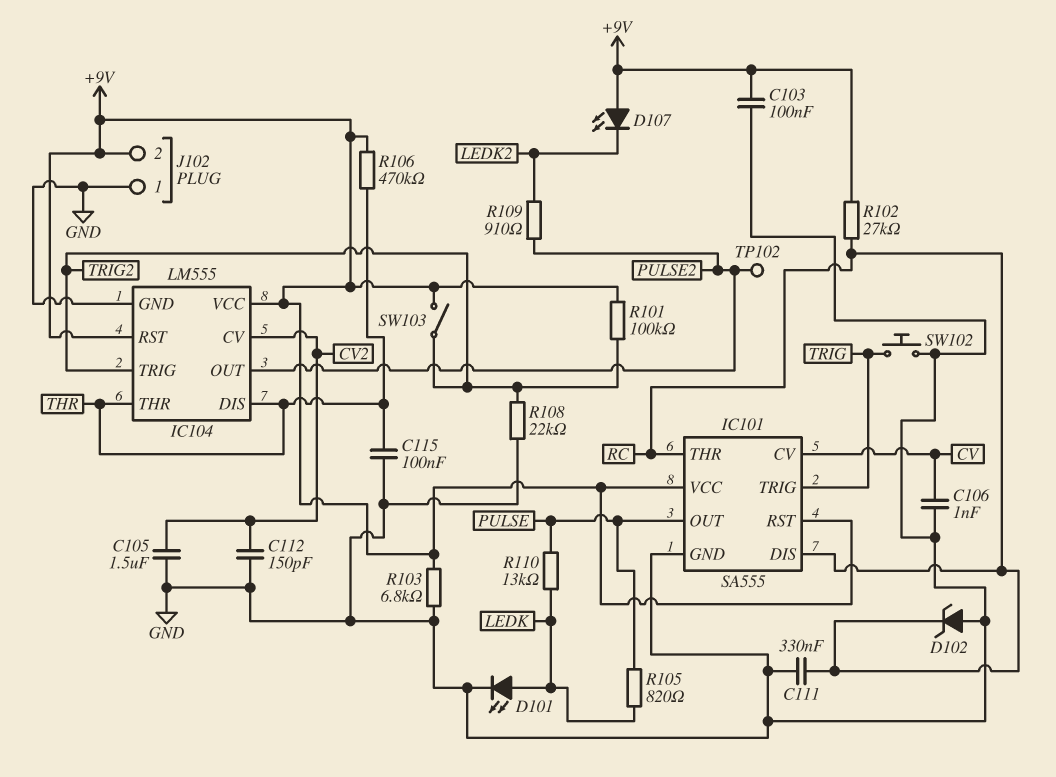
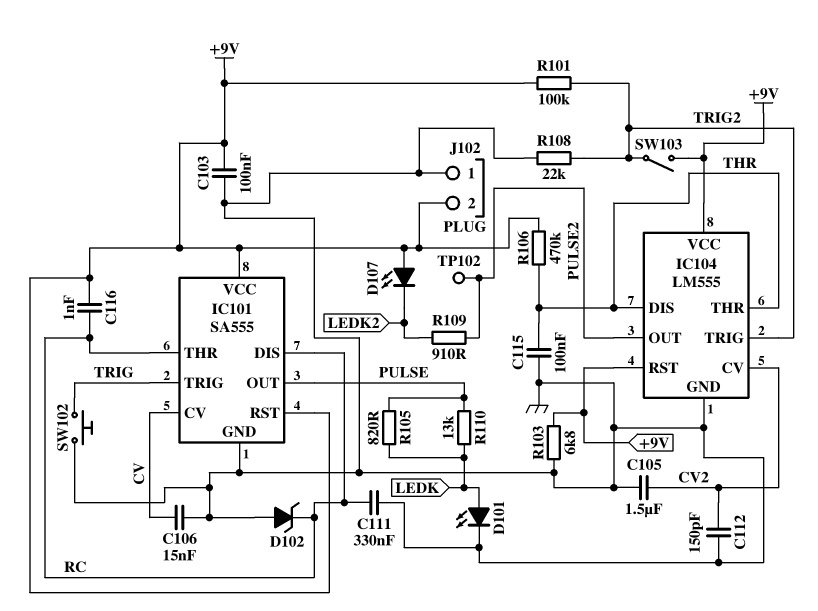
C106: 1nF (CV, GND) -> 15nF (CV, GND)
C116: none -> 1nF (+9V, RC)
R102: 27k (+9V, RC) -> none

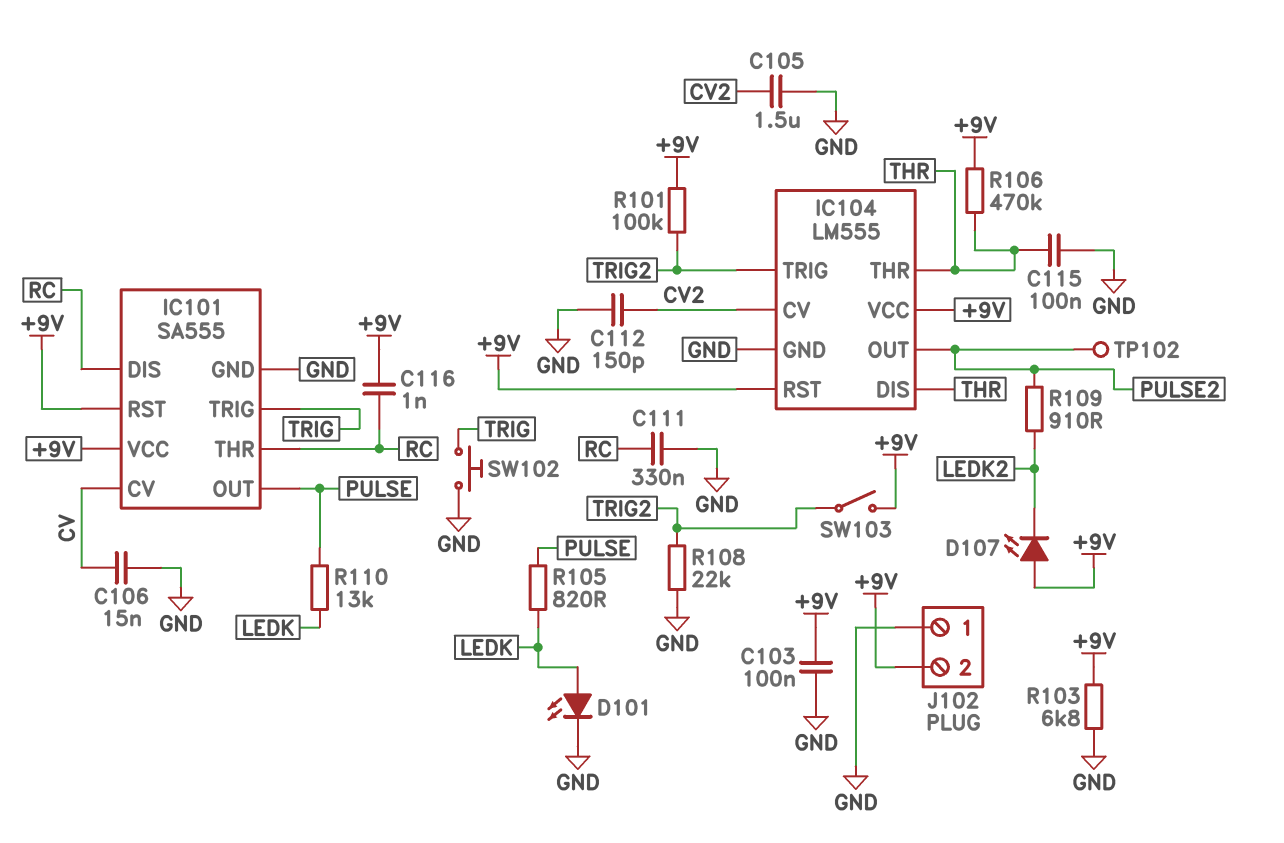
D102: zener (A GND, K RC) -> none

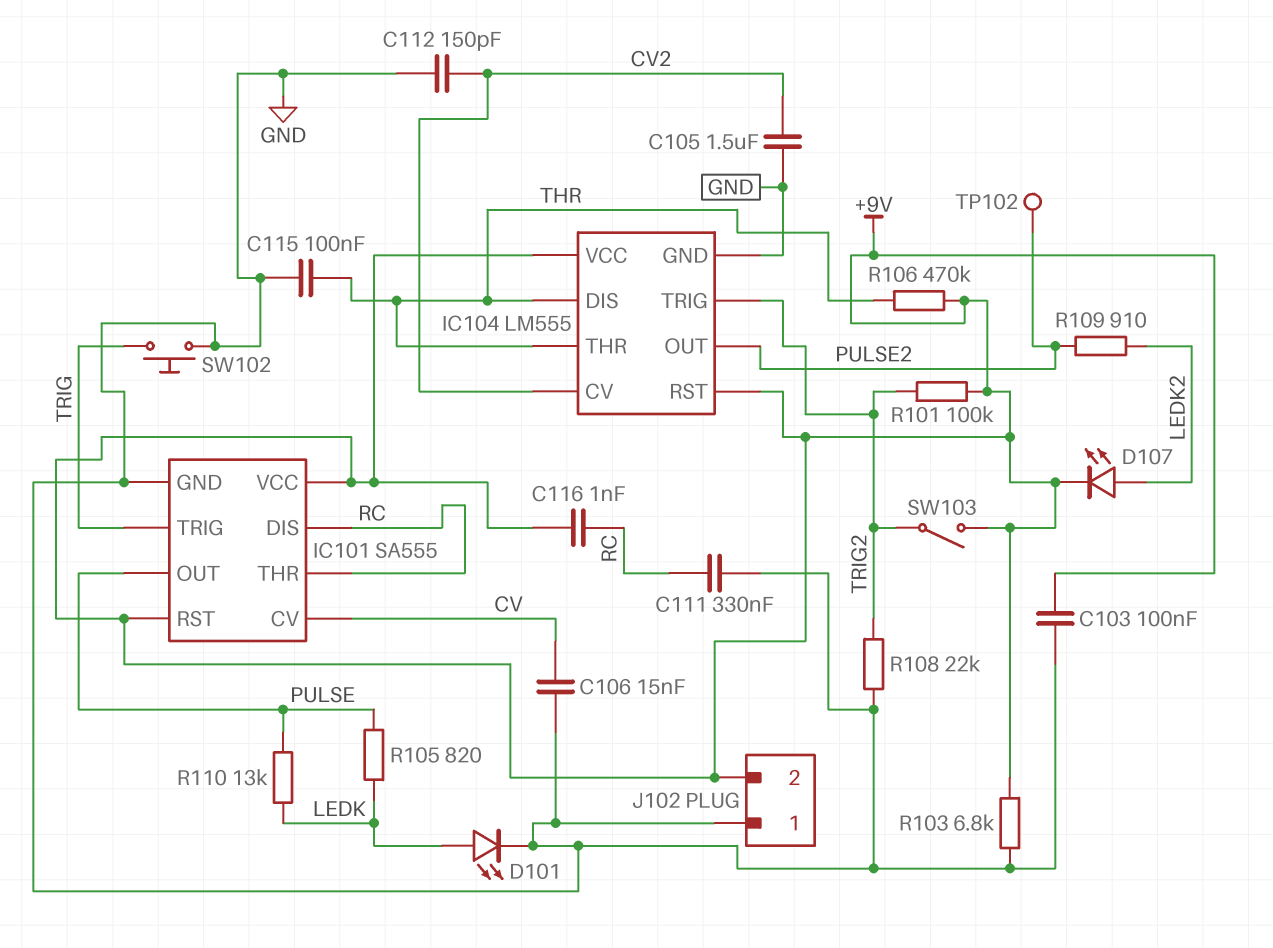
D107: LED (A +9V, K LEDK2) -> LED (A LEDK2, K +9V)

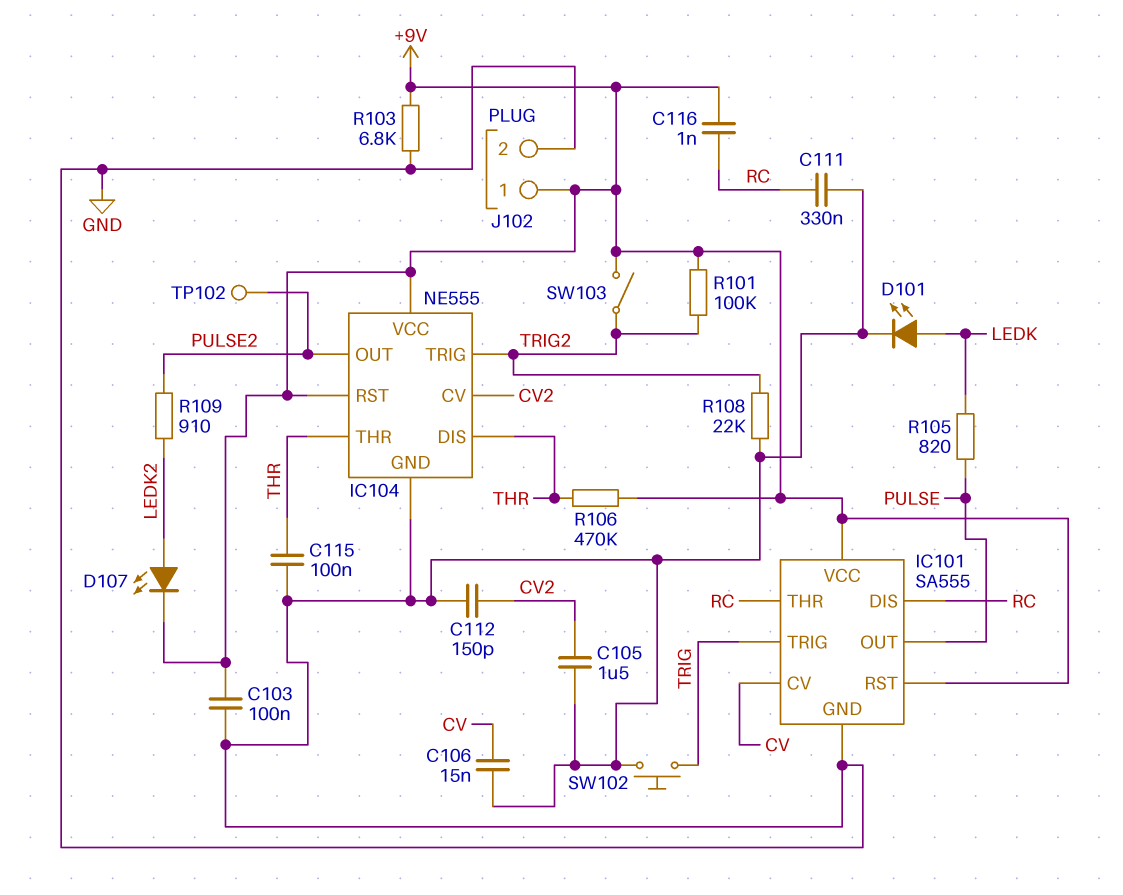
IC104: LM555 -> NE555
J102 pin 1: GND -> +9V
J102 pin 2: +9V -> GND
R110: 13k (LEDK, PULSE) -> none

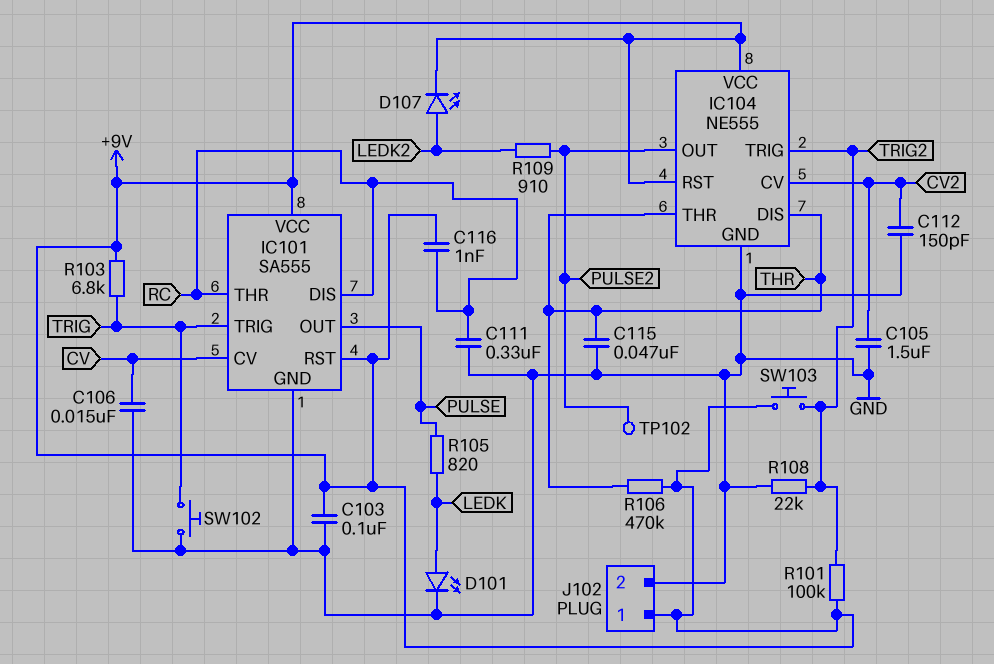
C115: 100nF (GND, THR) -> 47nF (GND, THR)
R103: 6.8k (+9V, GND) -> 6.8k (+9V, TRIG)
SW103: switch (+9V, TRIG2) -> button (+9V, TRIG2)

